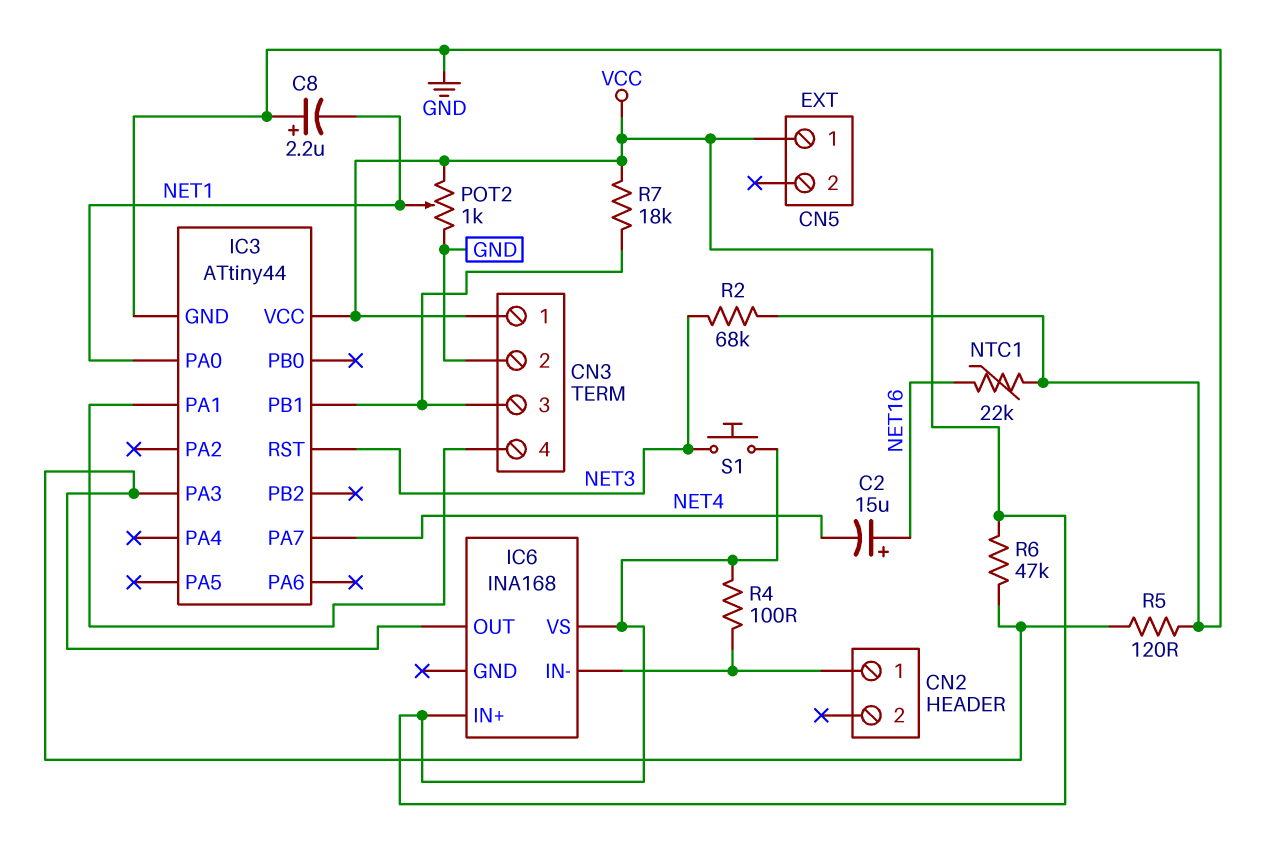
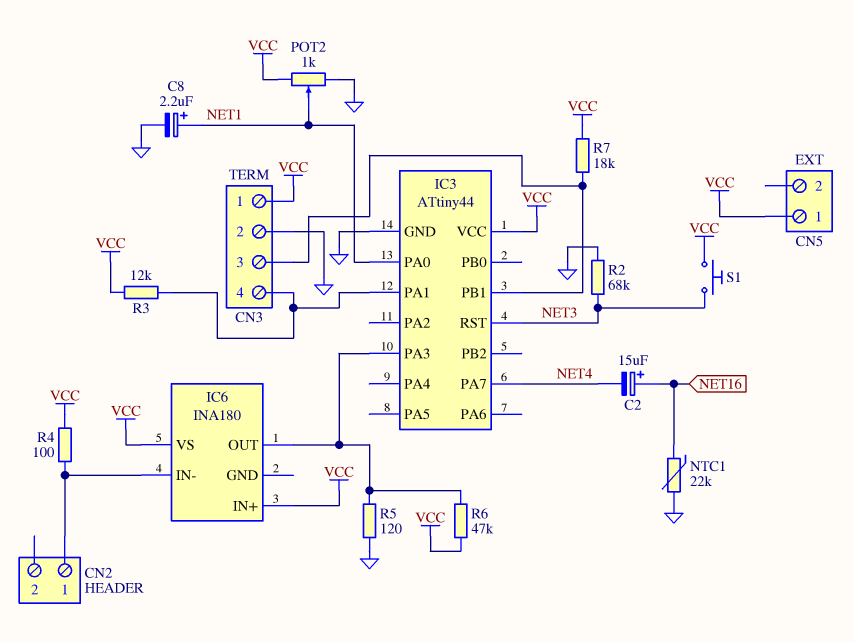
C8: 2.2uF (plus GND, minus NET1) -> 2.2uF (plus NET1, minus GND)
IC6: INA168 -> INA180
R3: none -> 12k (CN3/4, VCC)

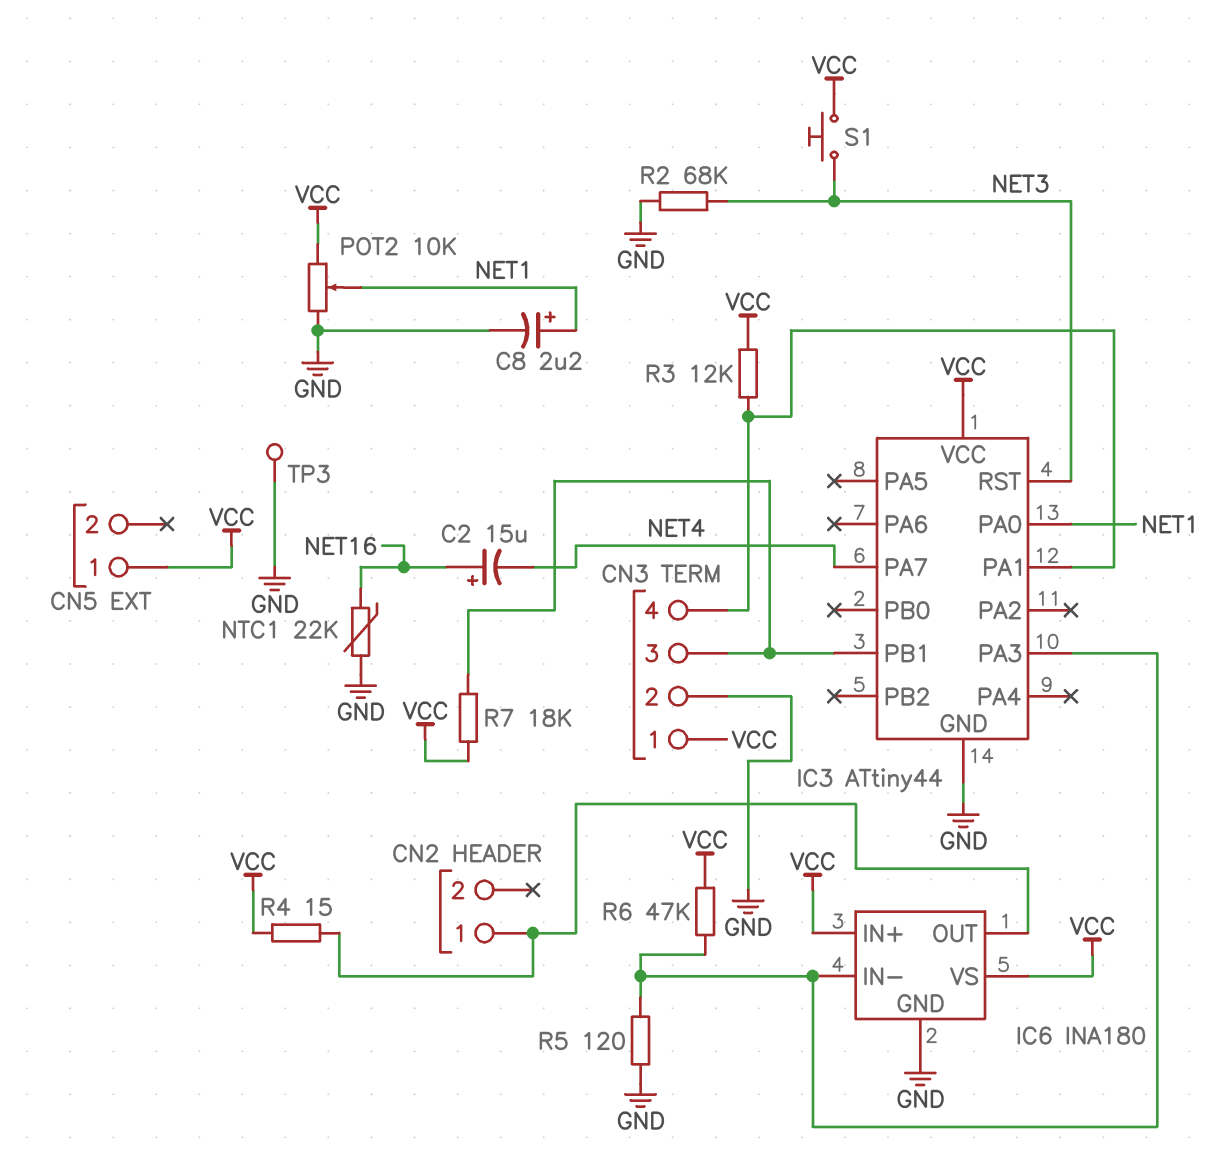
IC6 pin GND: none -> GND
IC6 pin IN-: CN2/1 -> IC3/PA3
IC6 pin OUT: IC3/PA3 -> CN2/1
POT2: 1k (GND, VCC, wiper NET1) -> 10k (GND, VCC, wiper NET1)
R4: 100 (CN2/1, VCC) -> 15 (CN2/1, VCC)
TP3: none -> test point (GND)

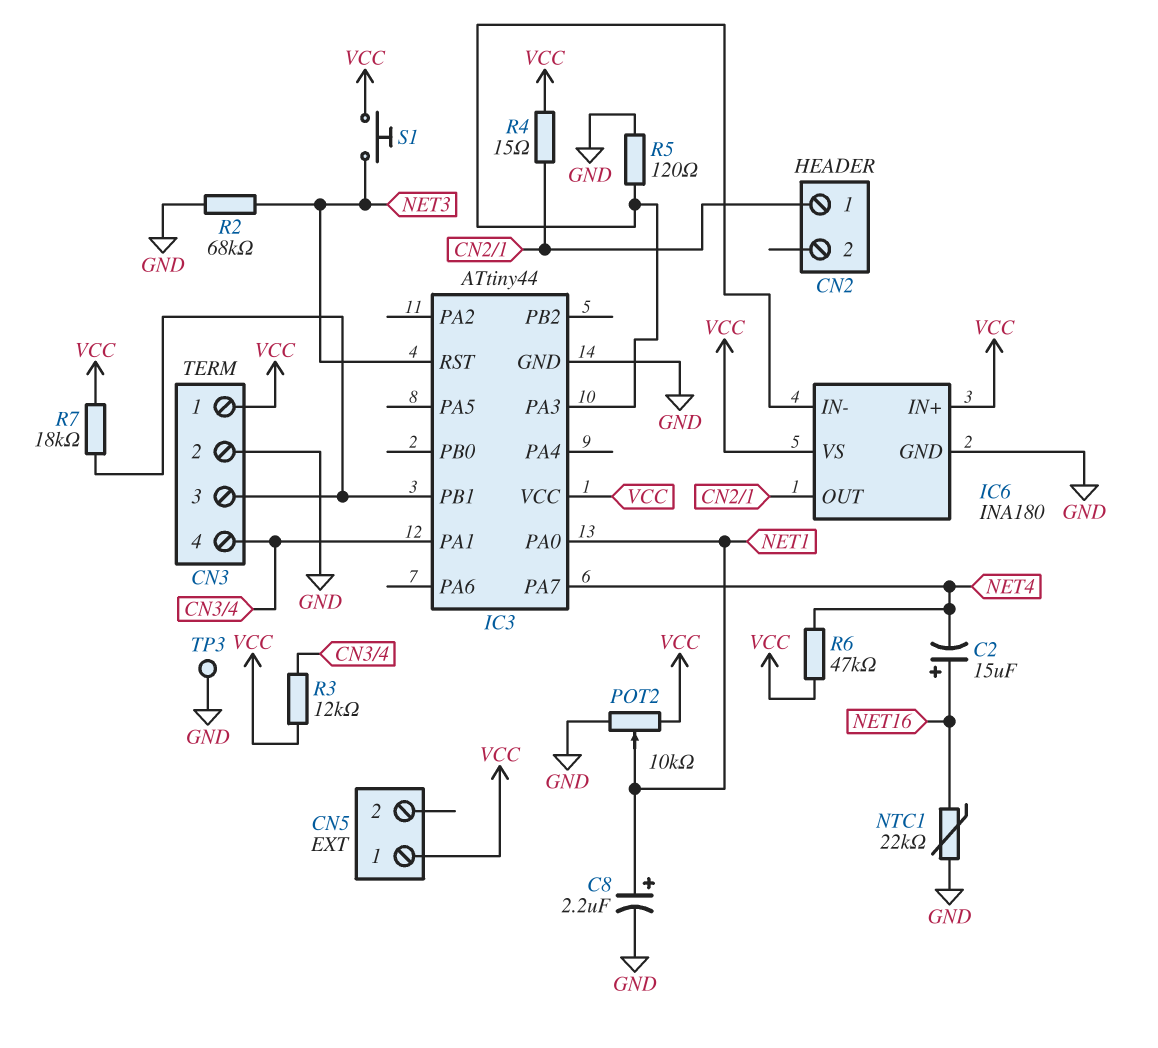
R6: 47k (IC3/PA3, VCC) -> 47k (NET4, VCC)

